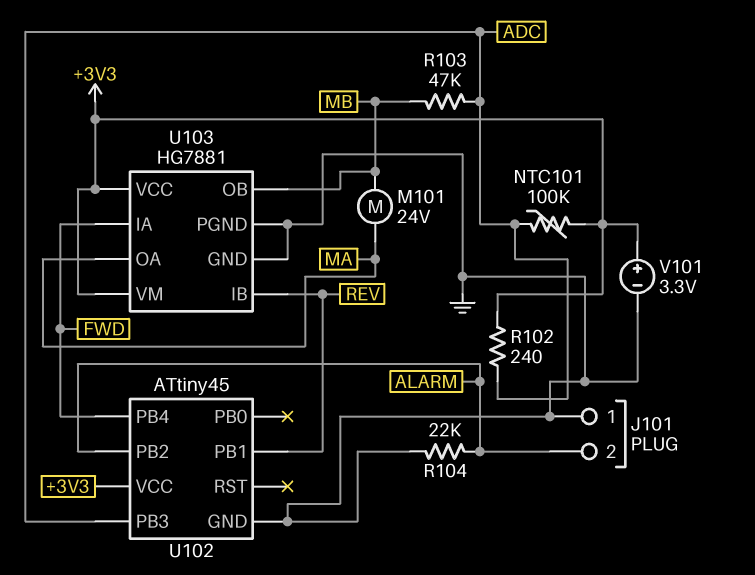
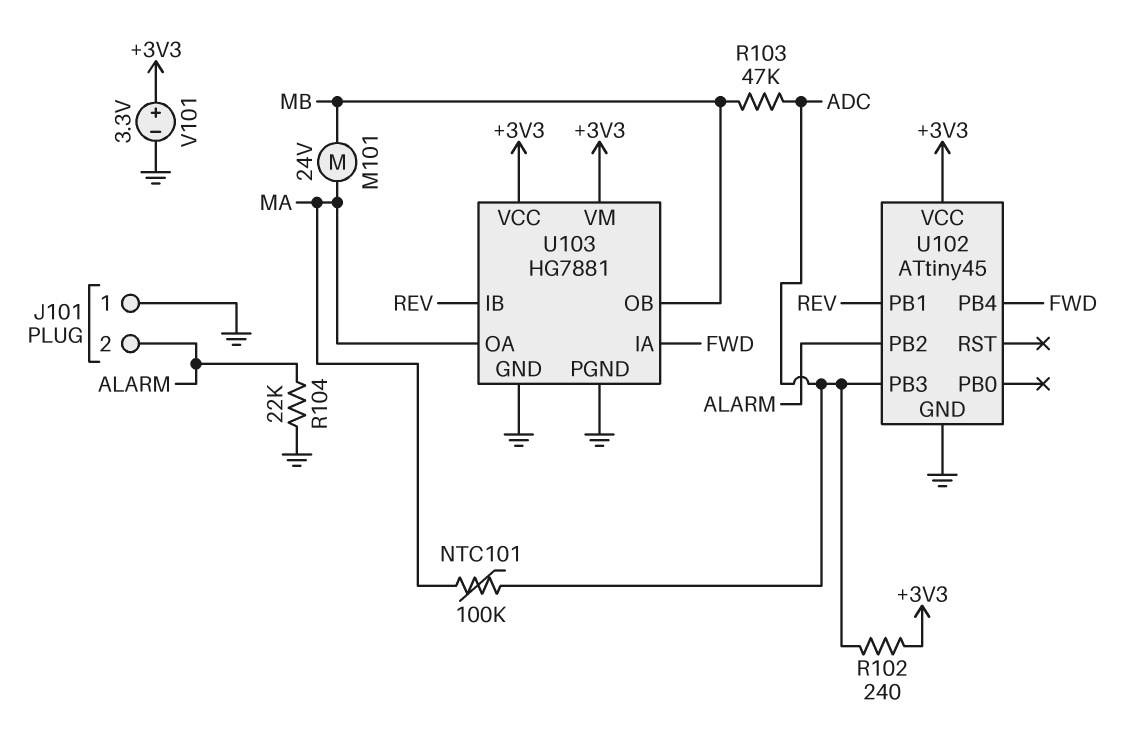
NTC101: 100k (+3V3, ADC) -> 100k (ADC, MA)

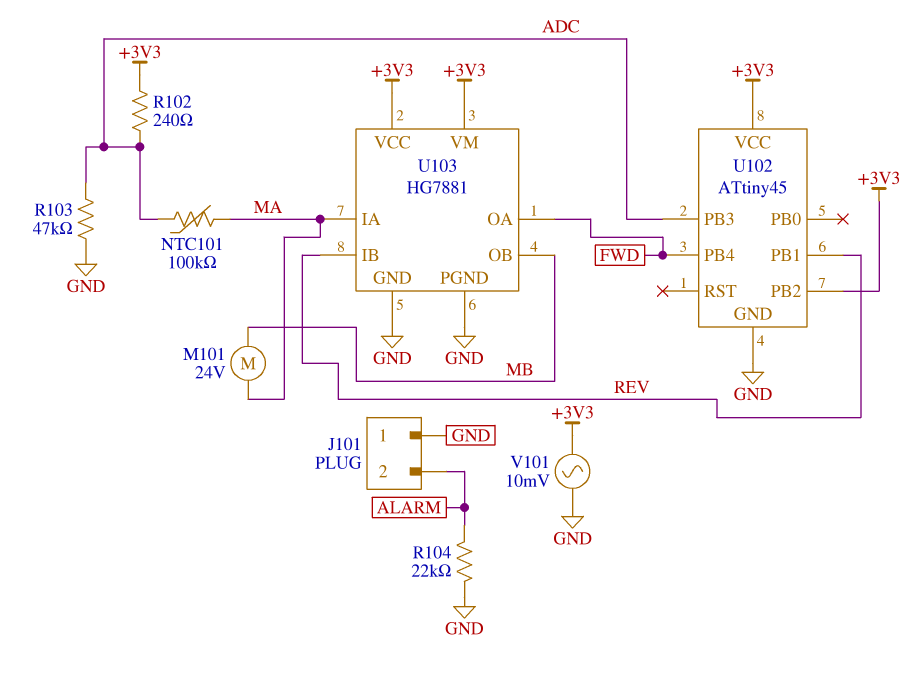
R103: 47k (ADC, MB) -> 47k (ADC, GND)
U102 pin PB2: ALARM -> +3V3
U103 pin IA: FWD -> MA
U103 pin OA: MA -> FWD
V101: 3.3V (plus +3V3, minus GND) -> AC 10mV (+3V3, GND)

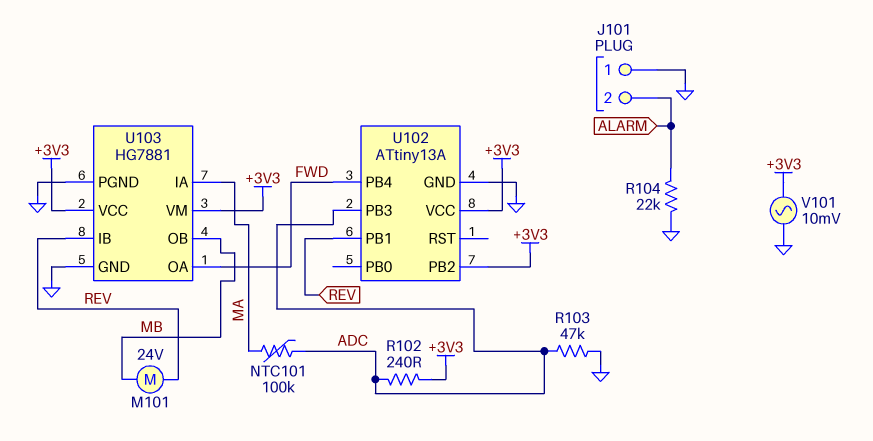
M101: motor 24V (MA, MB) -> motor 24V (MB, REV)
U102: ATtiny45 -> ATtiny13A

